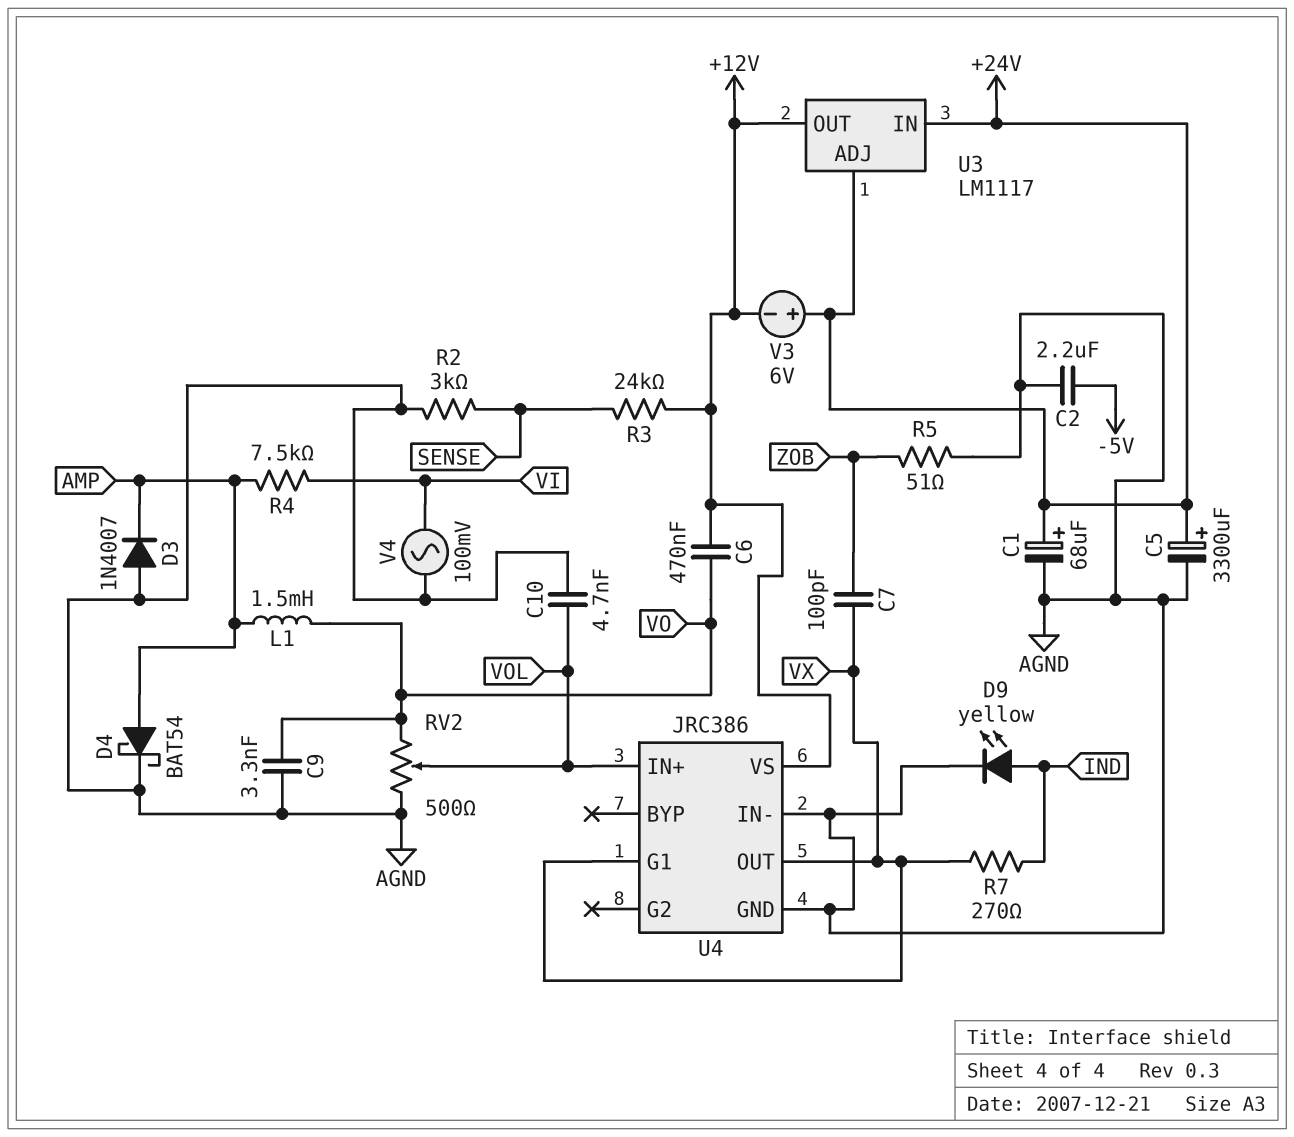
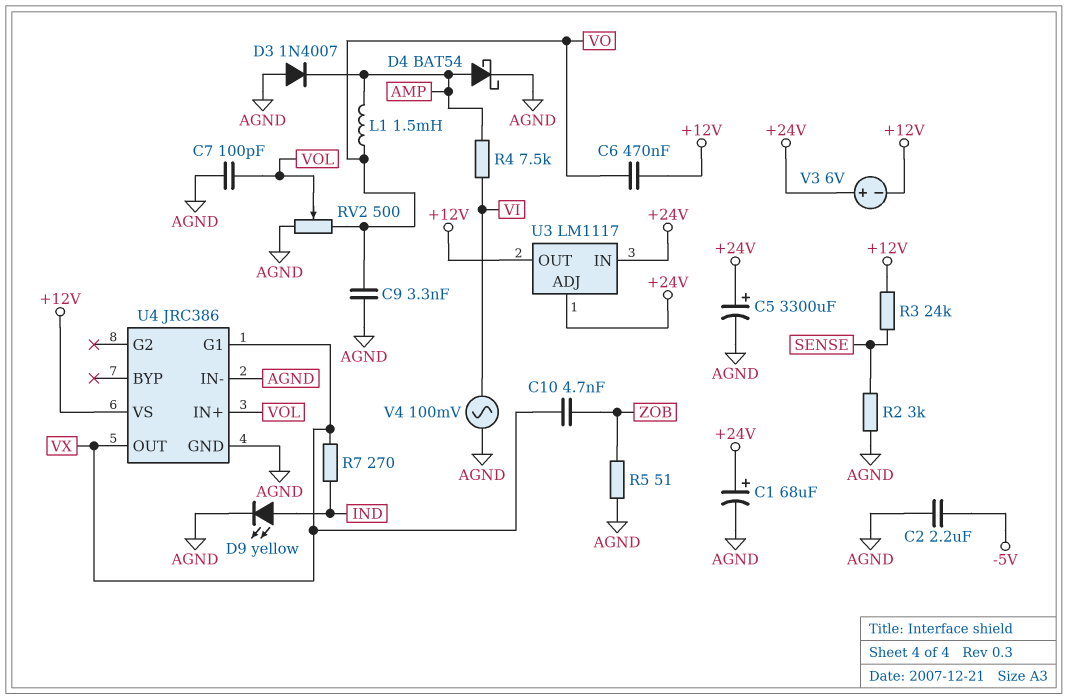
C7: 100pF (VX, ZOB) -> 100pF (AGND, VOL)
C10: 4.7nF (AGND, VOL) -> 4.7nF (VX, ZOB)

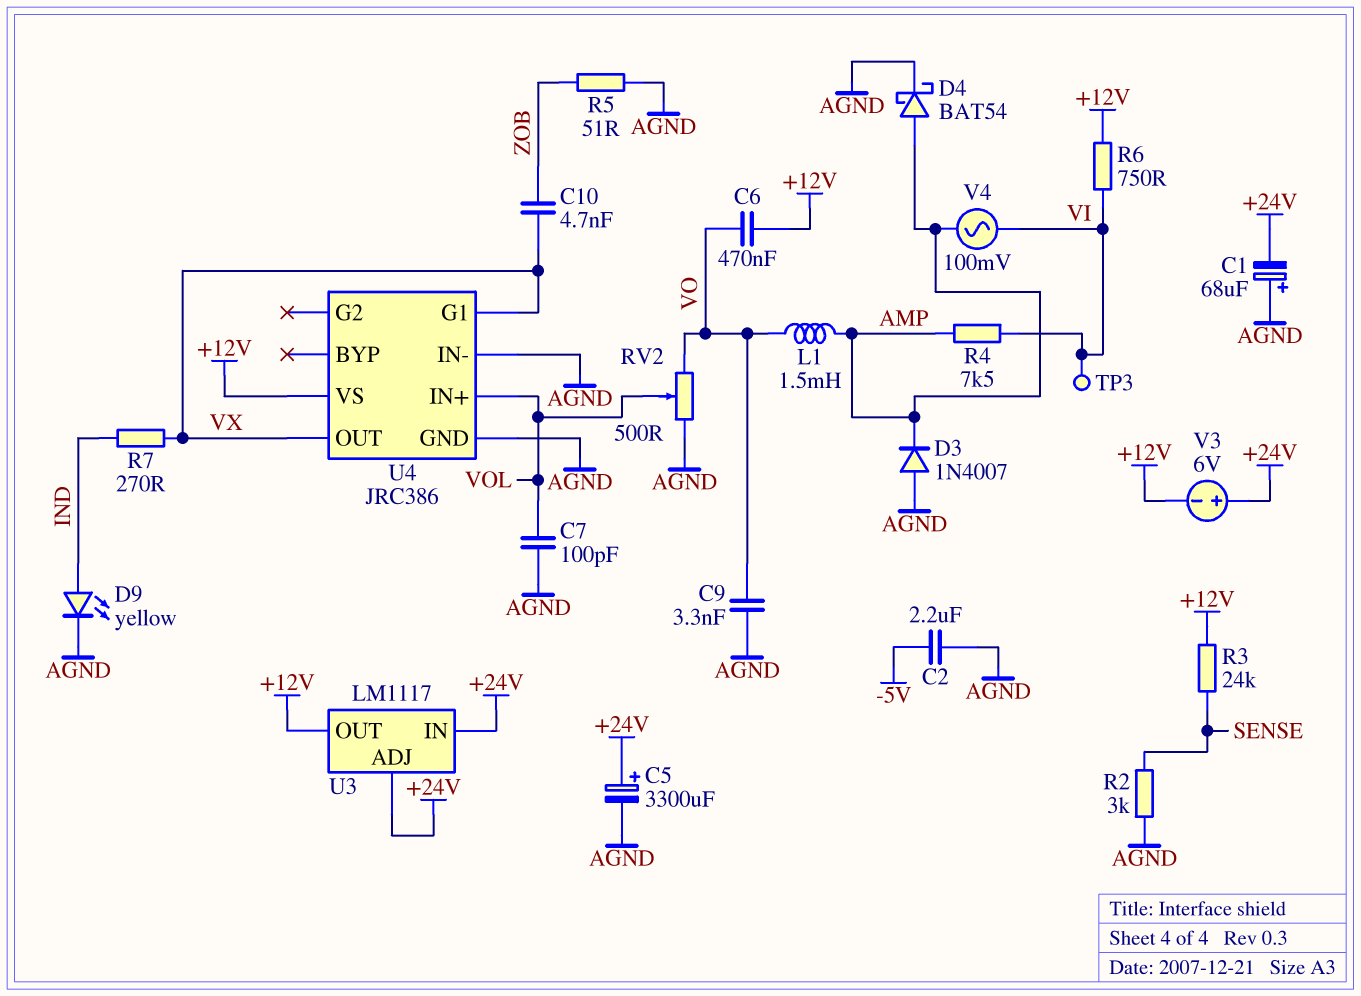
C1: 68uF (plus +24V, minus AGND) -> 68uF (plus AGND, minus +24V)
R6: none -> 750 (+12V, VI)
TP3: none -> test point (VI)
V4: AC 100mV (AGND, VI) -> AC 100mV (AMP, VI)

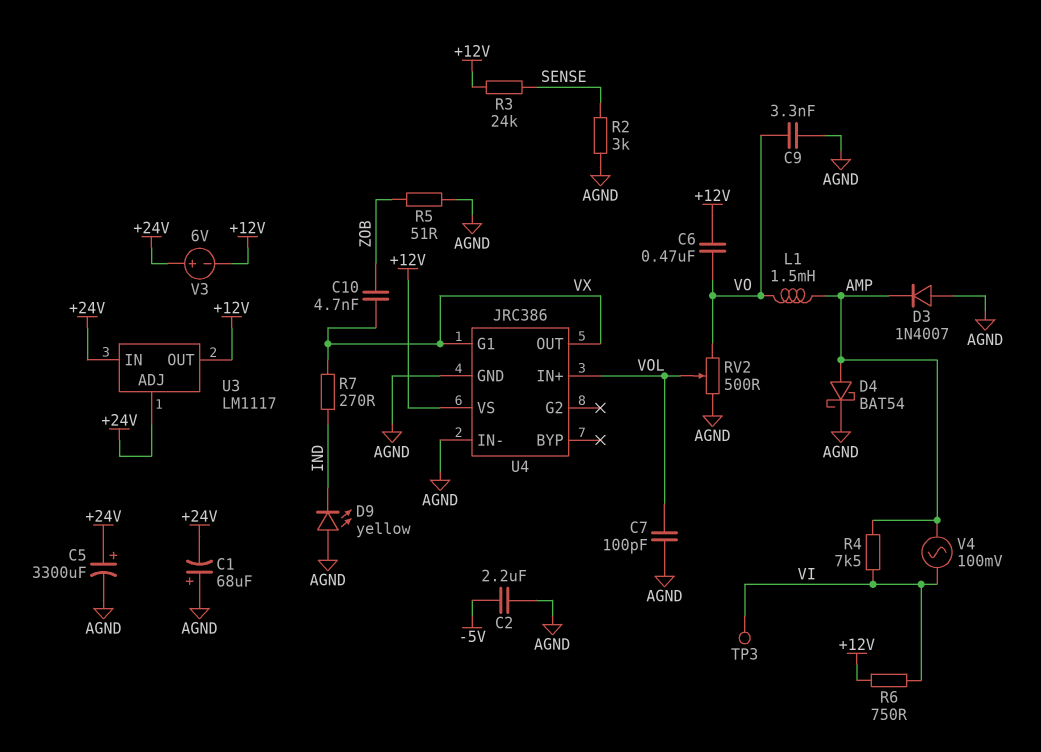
D9: LED yellow (A IND, K AGND) -> LED yellow (A AGND, K IND)

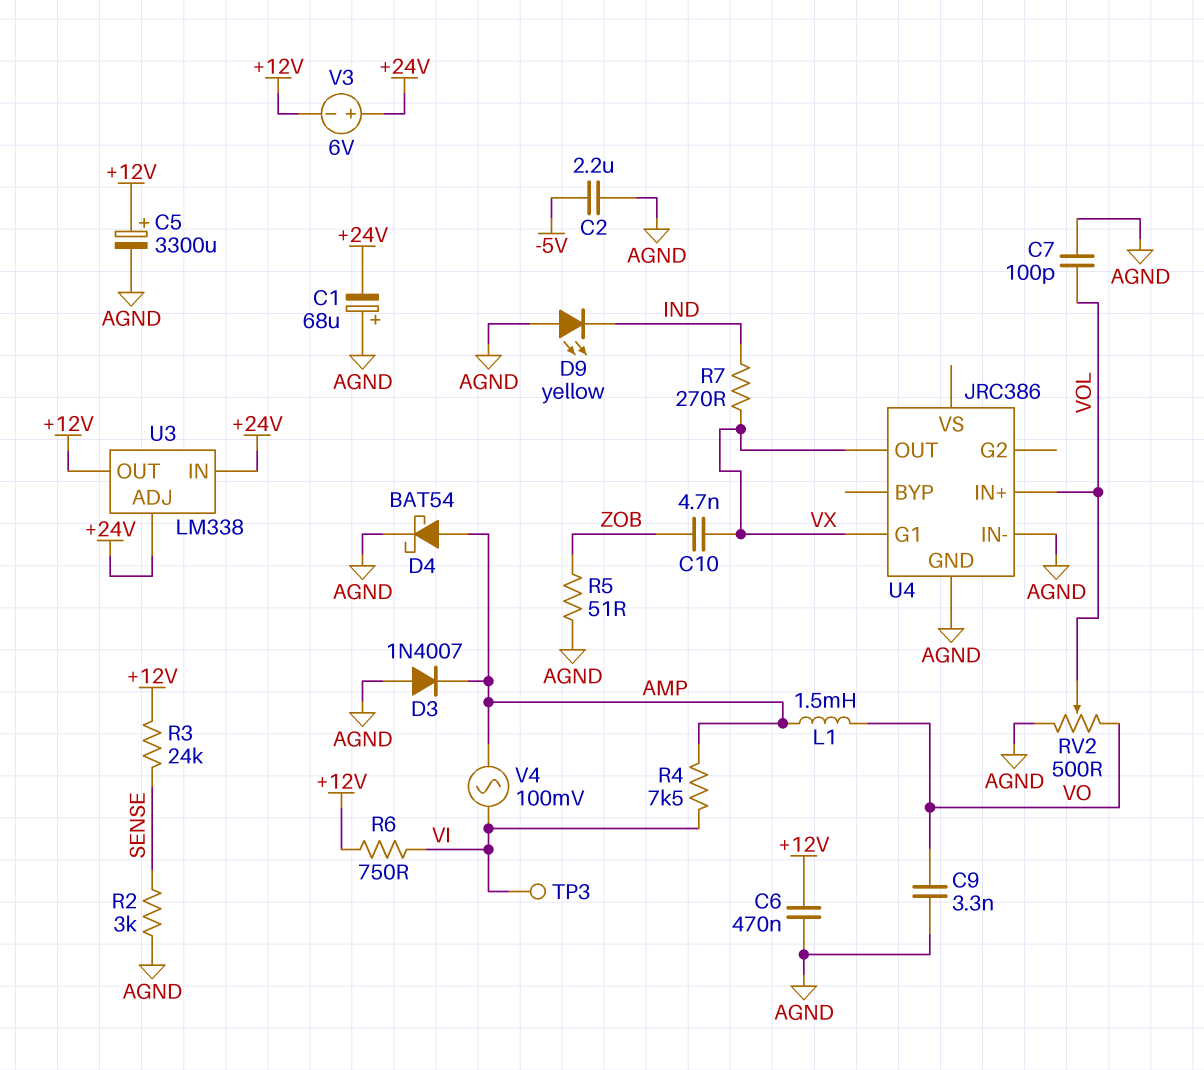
C5: 3300uF (plus +24V, minus AGND) -> 3300uF (plus +12V, minus AGND)
C6: 470nF (+12V, VO) -> 470nF (+12V, AGND)
U3: LM1117 -> LM338
U4 pin VS: +12V -> none

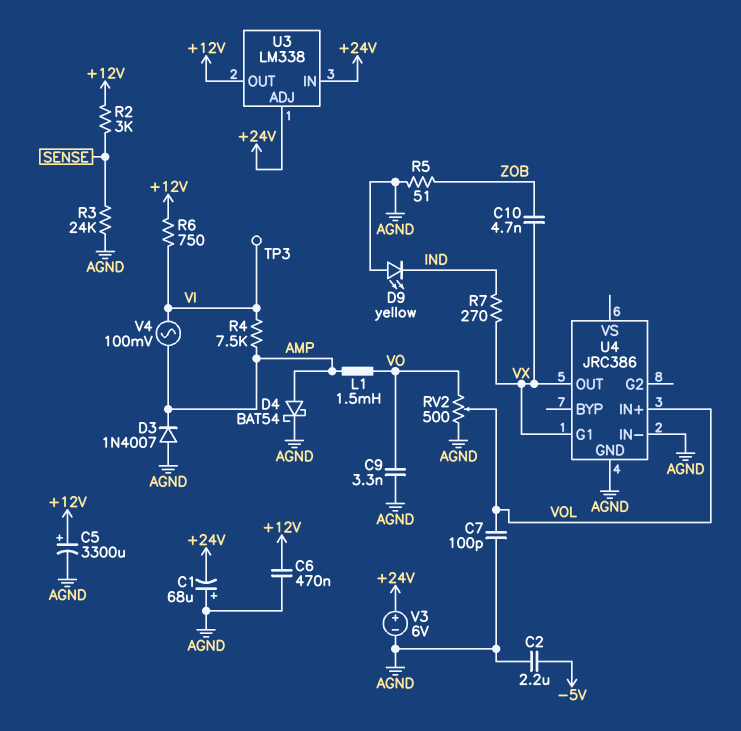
R2: 3k (AGND, SENSE) -> 3k (+12V, SENSE)
R3: 24k (+12V, SENSE) -> 24k (AGND, SENSE)
V3: 6V (plus +24V, minus +12V) -> 6V (plus +24V, minus AGND)

